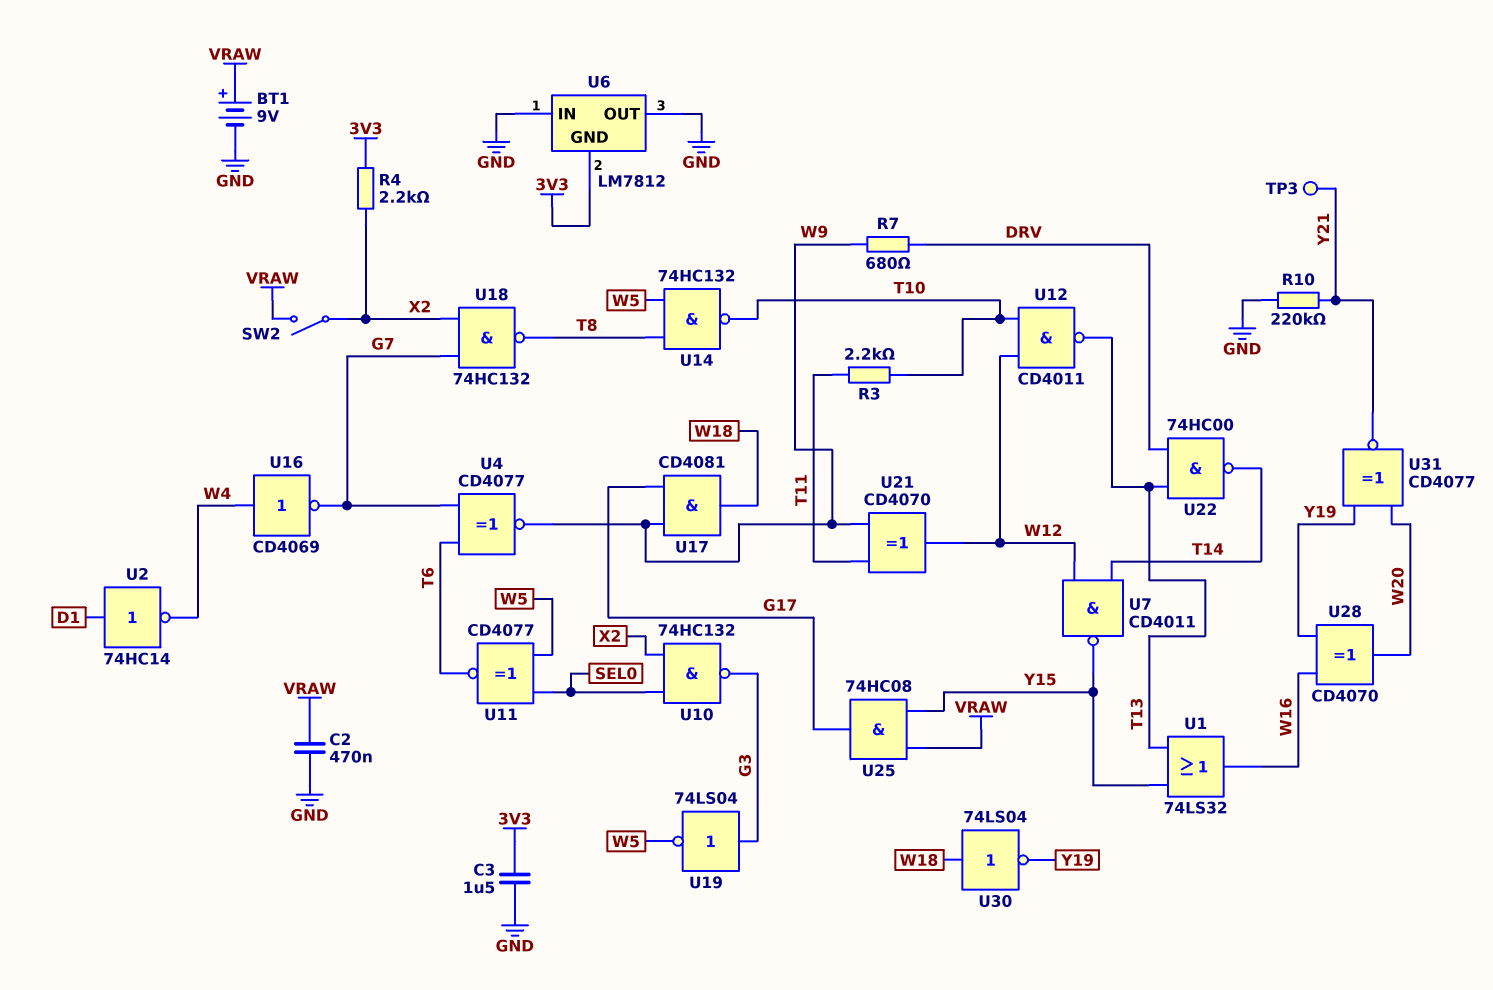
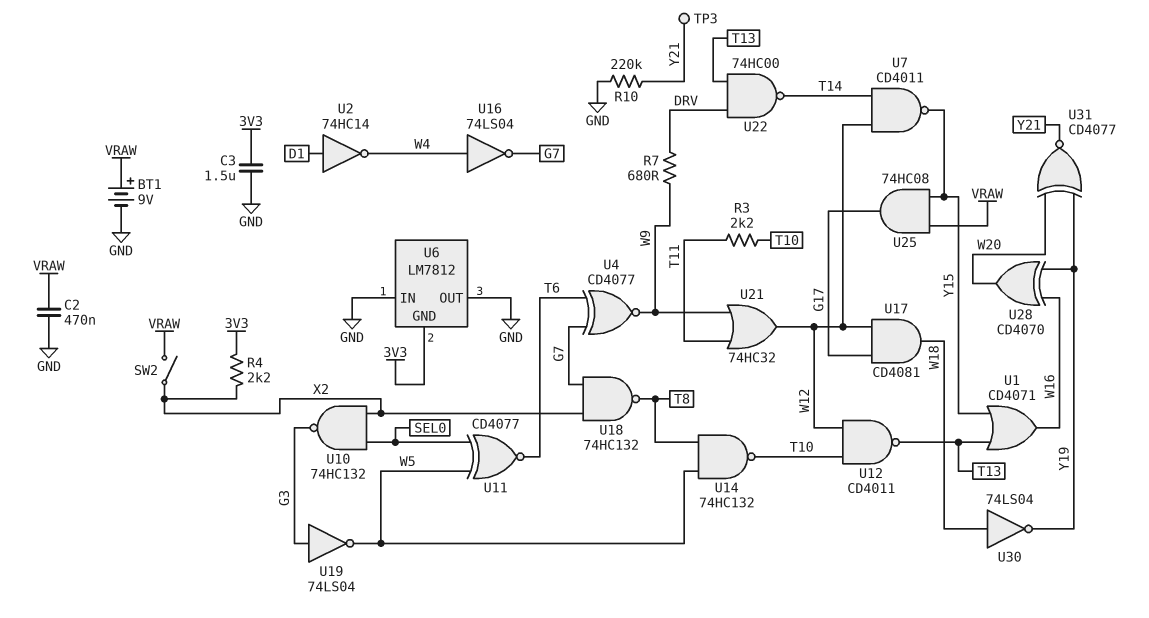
U1: OR 74LS32 (in T13, in Y15, out W16) -> OR CD4071 (in T13, in Y15, out W16)
U16: NOT CD4069 (in W4, out G7) -> NOT 74LS04 (in W4, out G7)
U17: AND CD4081 (in G17, in W9, out W18) -> AND CD4081 (in G17, in W12, out W18)
U21: XOR CD4070 (in T11, in W9, out W12) -> OR 74HC32 (in T11, in W9, out W12)

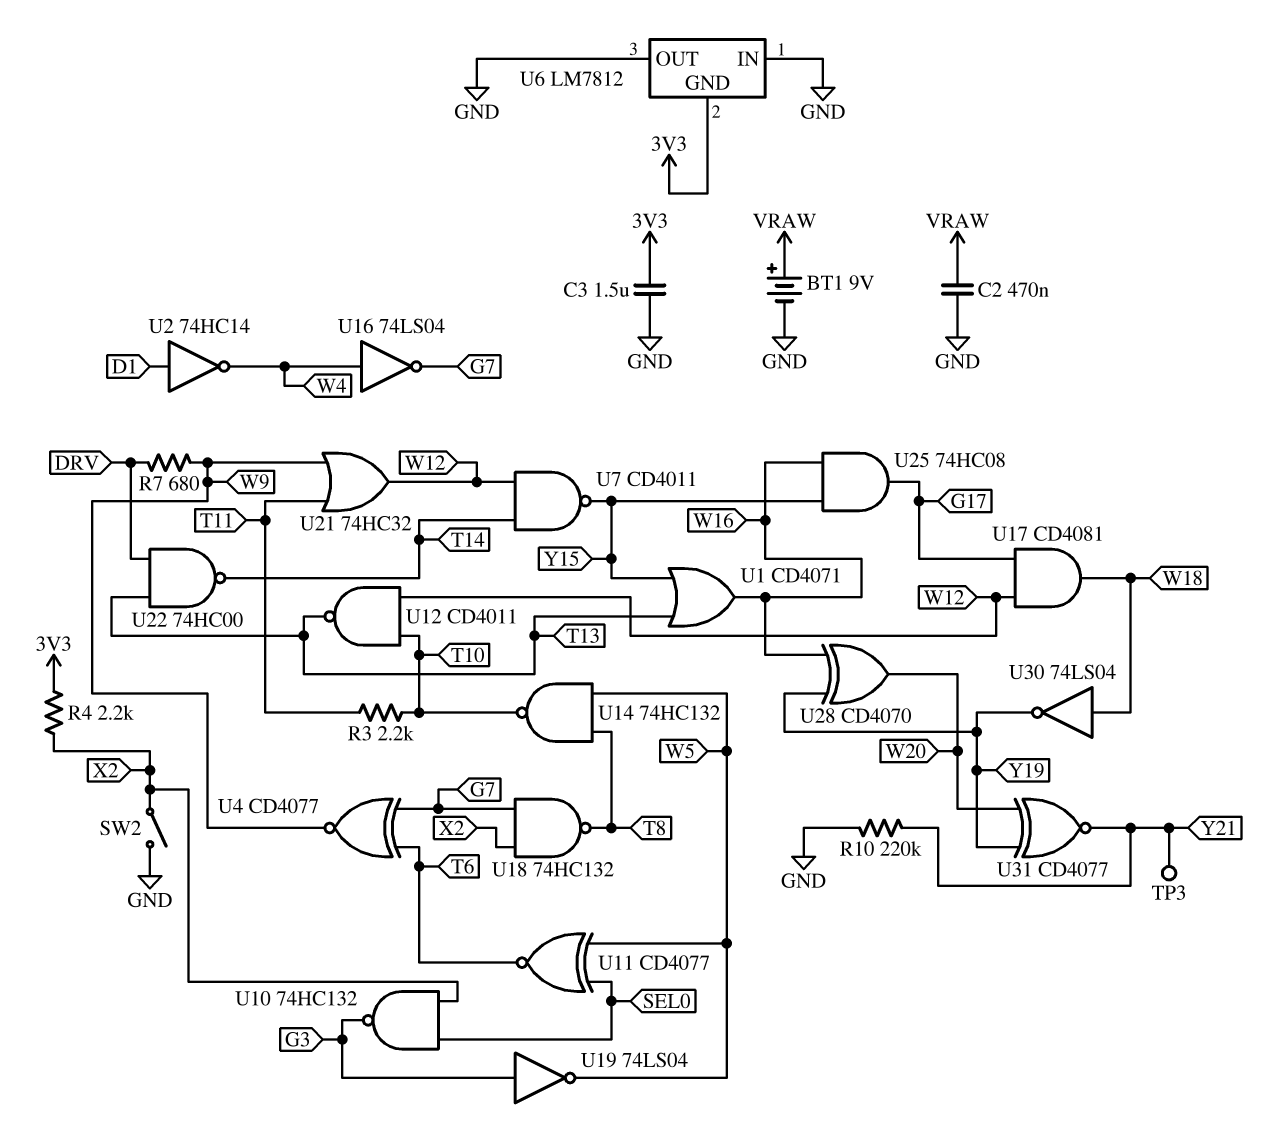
SW2: switch (VRAW, X2) -> switch (GND, X2)
U25: AND 74HC08 (in VRAW, in Y15, out G17) -> AND 74HC08 (in W16, in Y15, out G17)

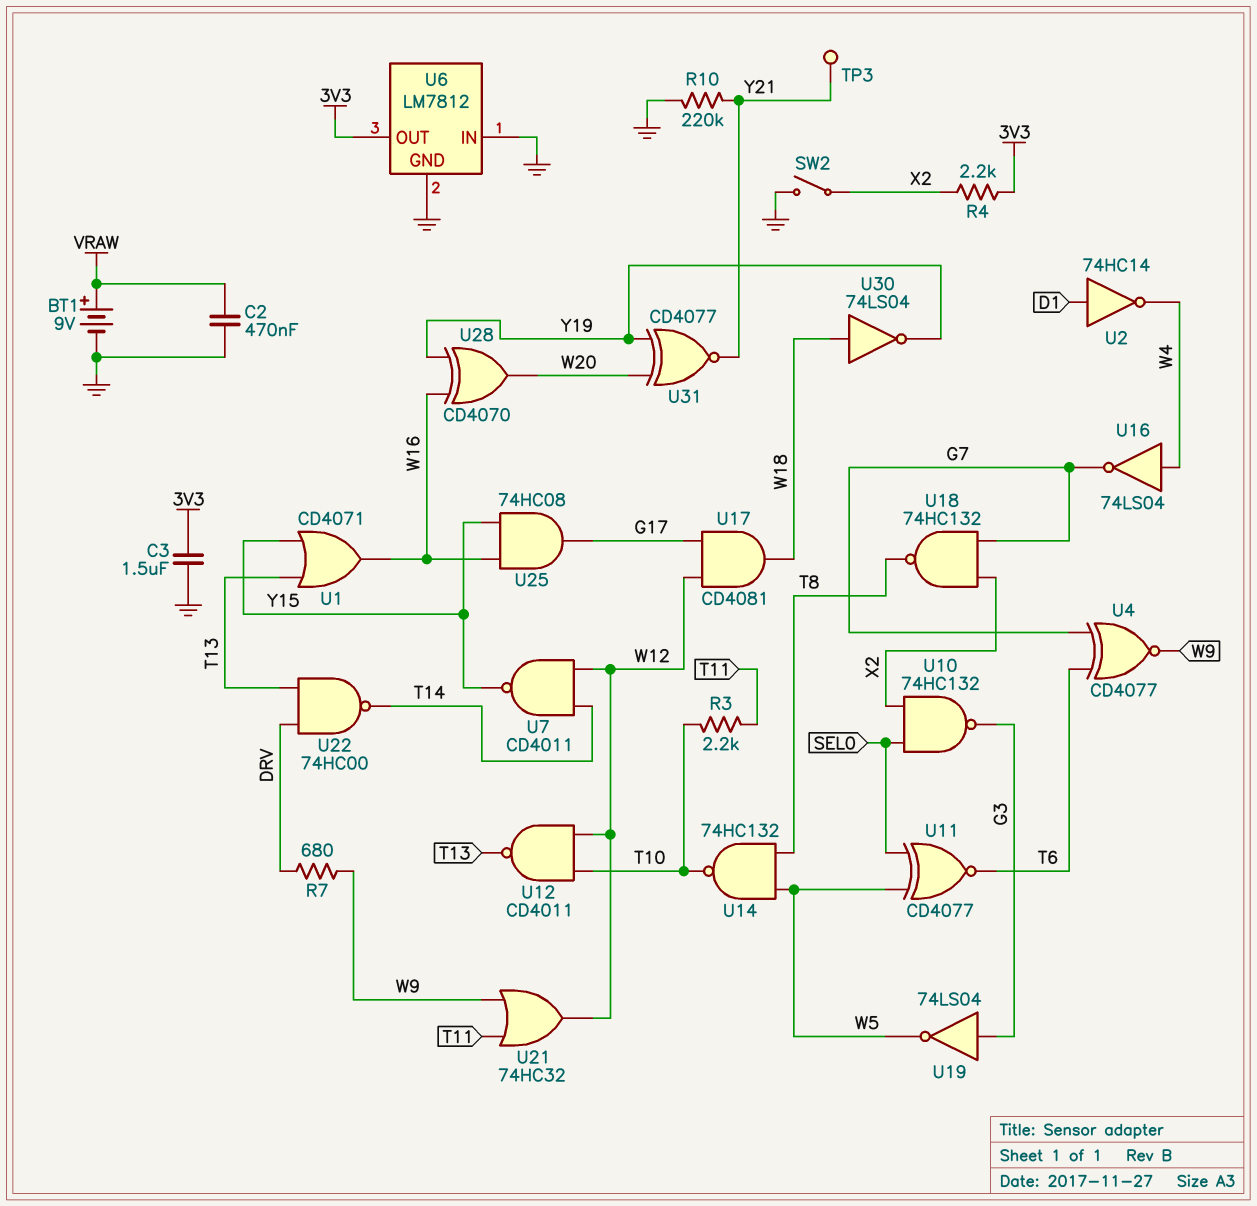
U6 pin GND: 3V3 -> GND
U6 pin OUT: GND -> 3V3

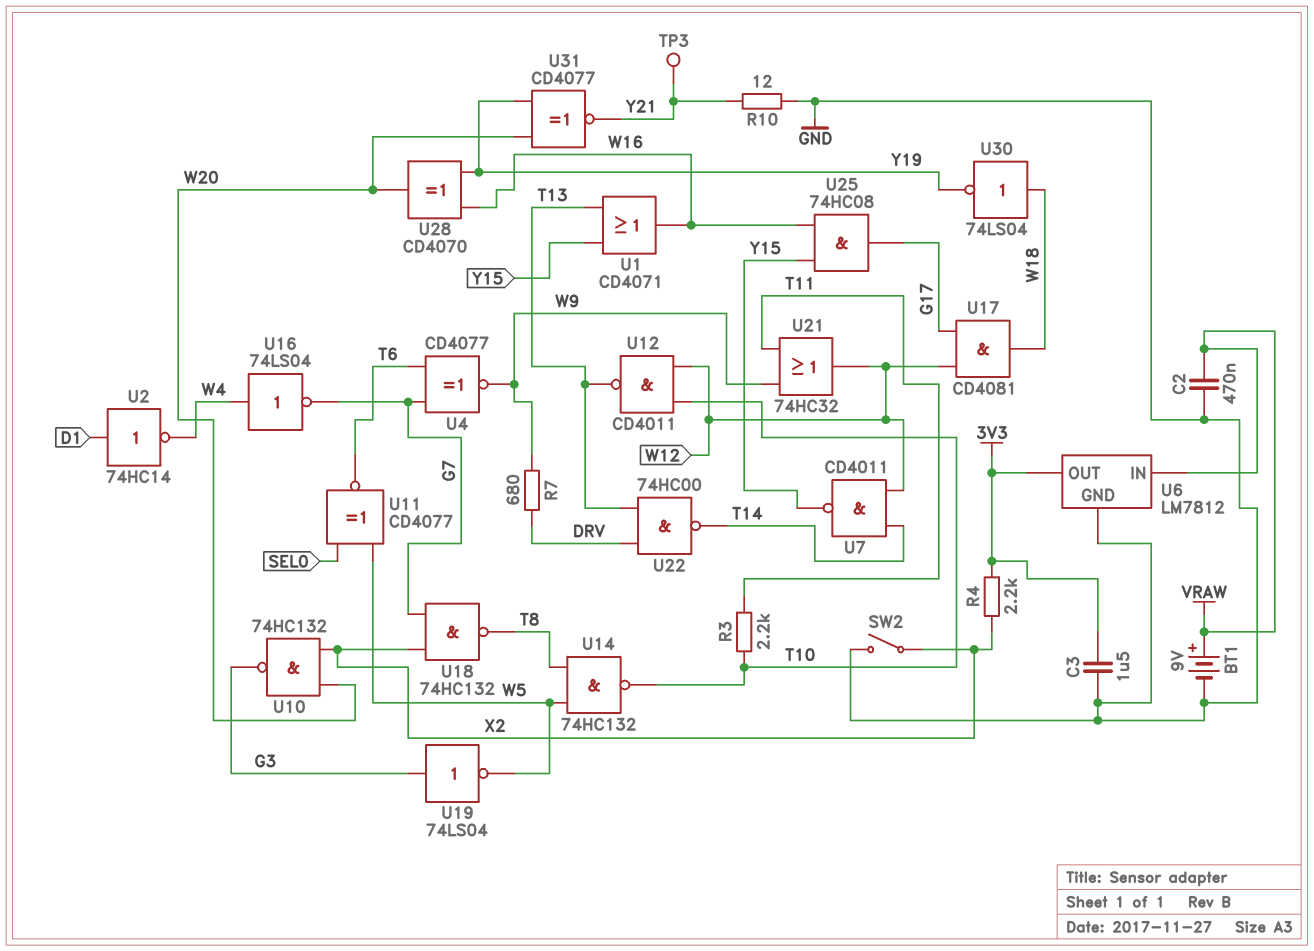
R10: 220k (GND, Y21) -> 12 (GND, Y21)
U6 pin IN: GND -> VRAW
U10: NAND 74HC132 (in SEL0, in X2, out G3) -> NAND 74HC132 (in W20, in X2, out G3)

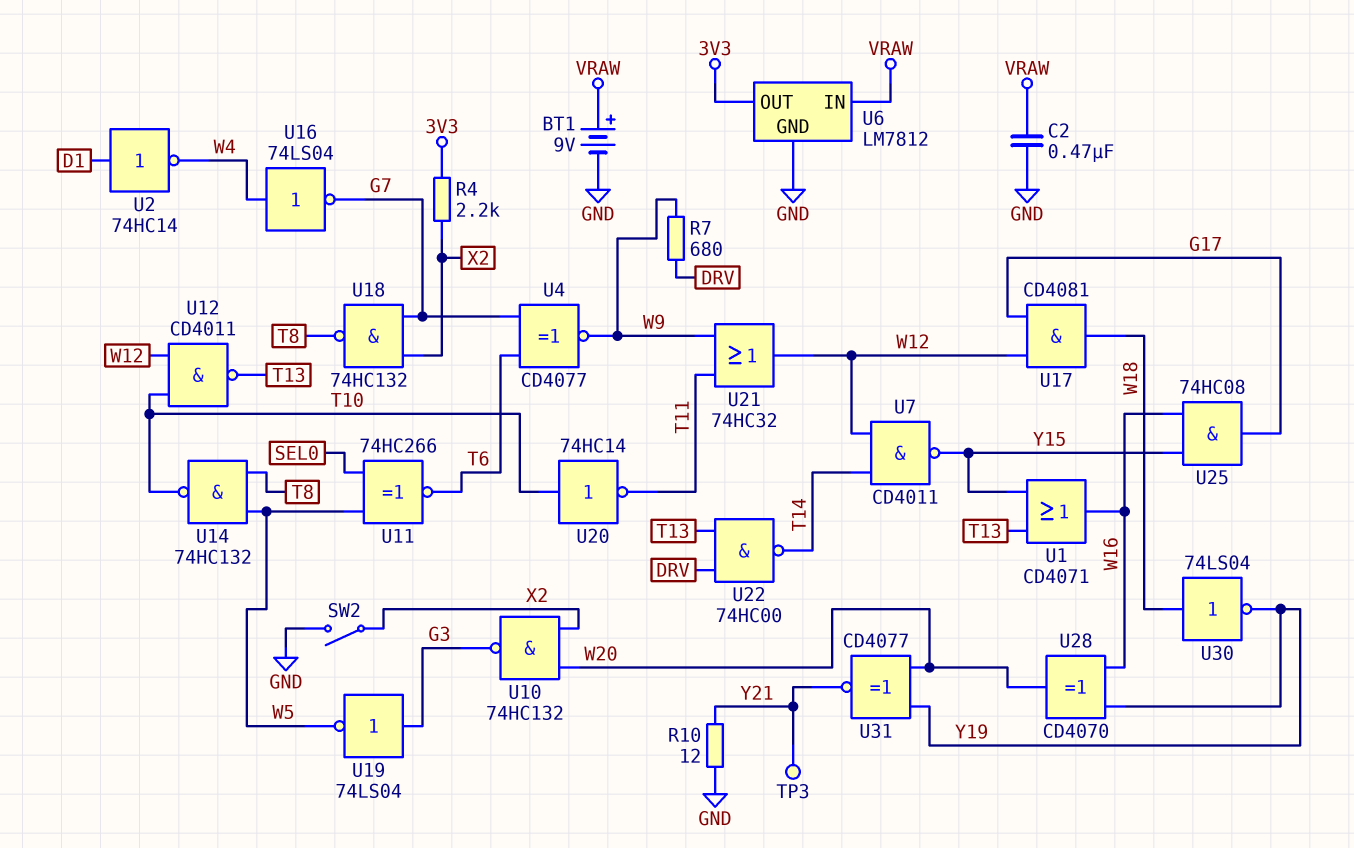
C3: 1.5uF (3V3, GND) -> none
R3: 2.2k (T10, T11) -> none
U11: XNOR CD4077 (in SEL0, in W5, out T6) -> XNOR 74HC266 (in SEL0, in W5, out T6)
U20: none -> NOT 74HC14 (in T10, out T11)

